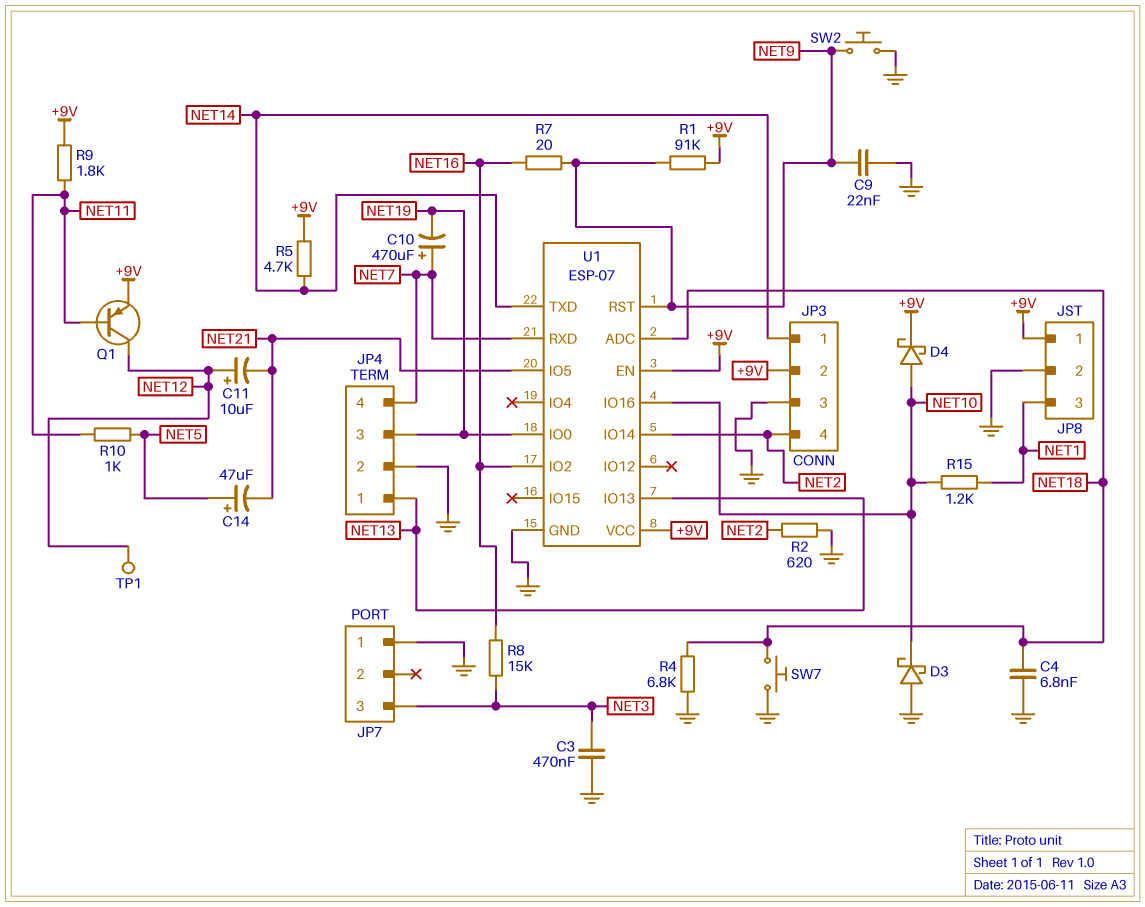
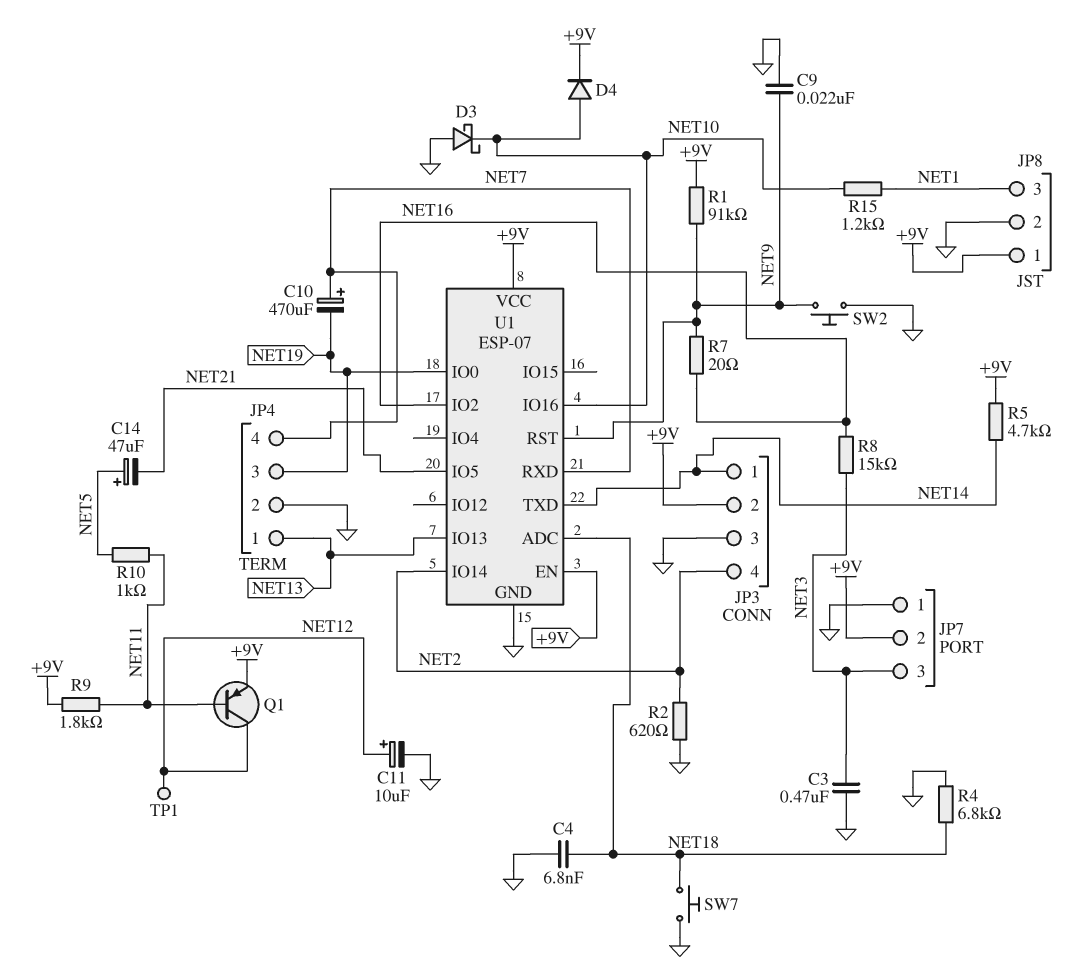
C11: 10uF (plus NET12, minus NET21) -> 10uF (plus NET12, minus GND)
D4: schottky (A NET10, K +9V) -> diode (A NET10, K +9V)
JP7 pin 2: none -> +9V

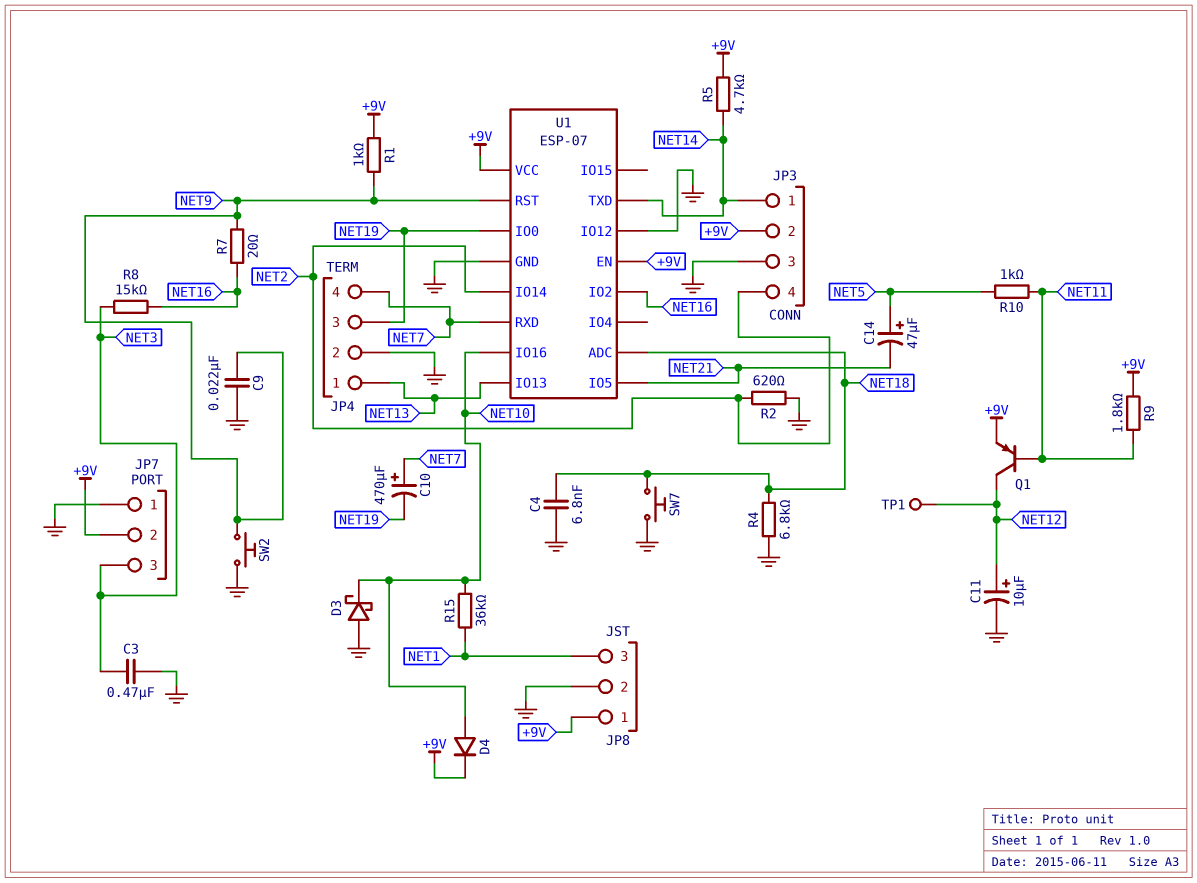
R1: 91k (+9V, NET9) -> 1k (+9V, NET9)
R15: 1.2k (NET1, NET10) -> 36k (NET1, NET10)
U1 pin IO12: none -> GND

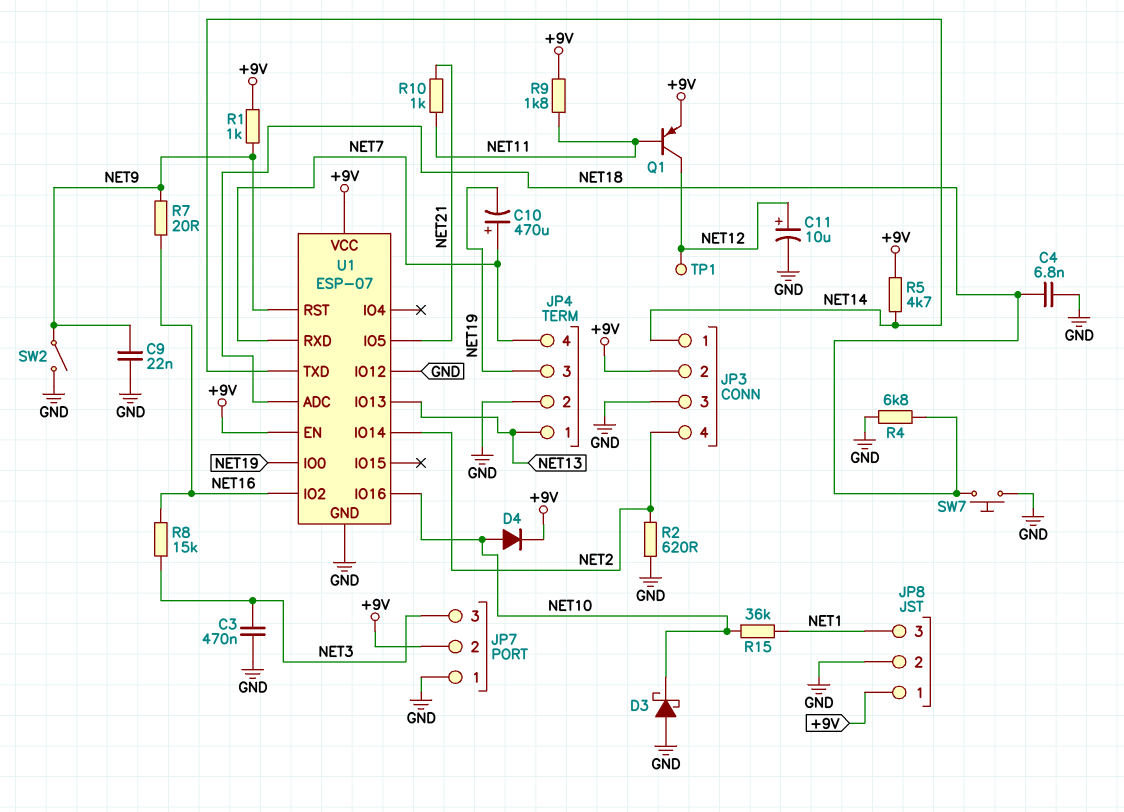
C14: 47uF (plus NET5, minus NET21) -> none
R10: 1k (NET5, NET11) -> 1k (NET11, NET21)
SW2: button (GND, NET9) -> switch (GND, NET9)

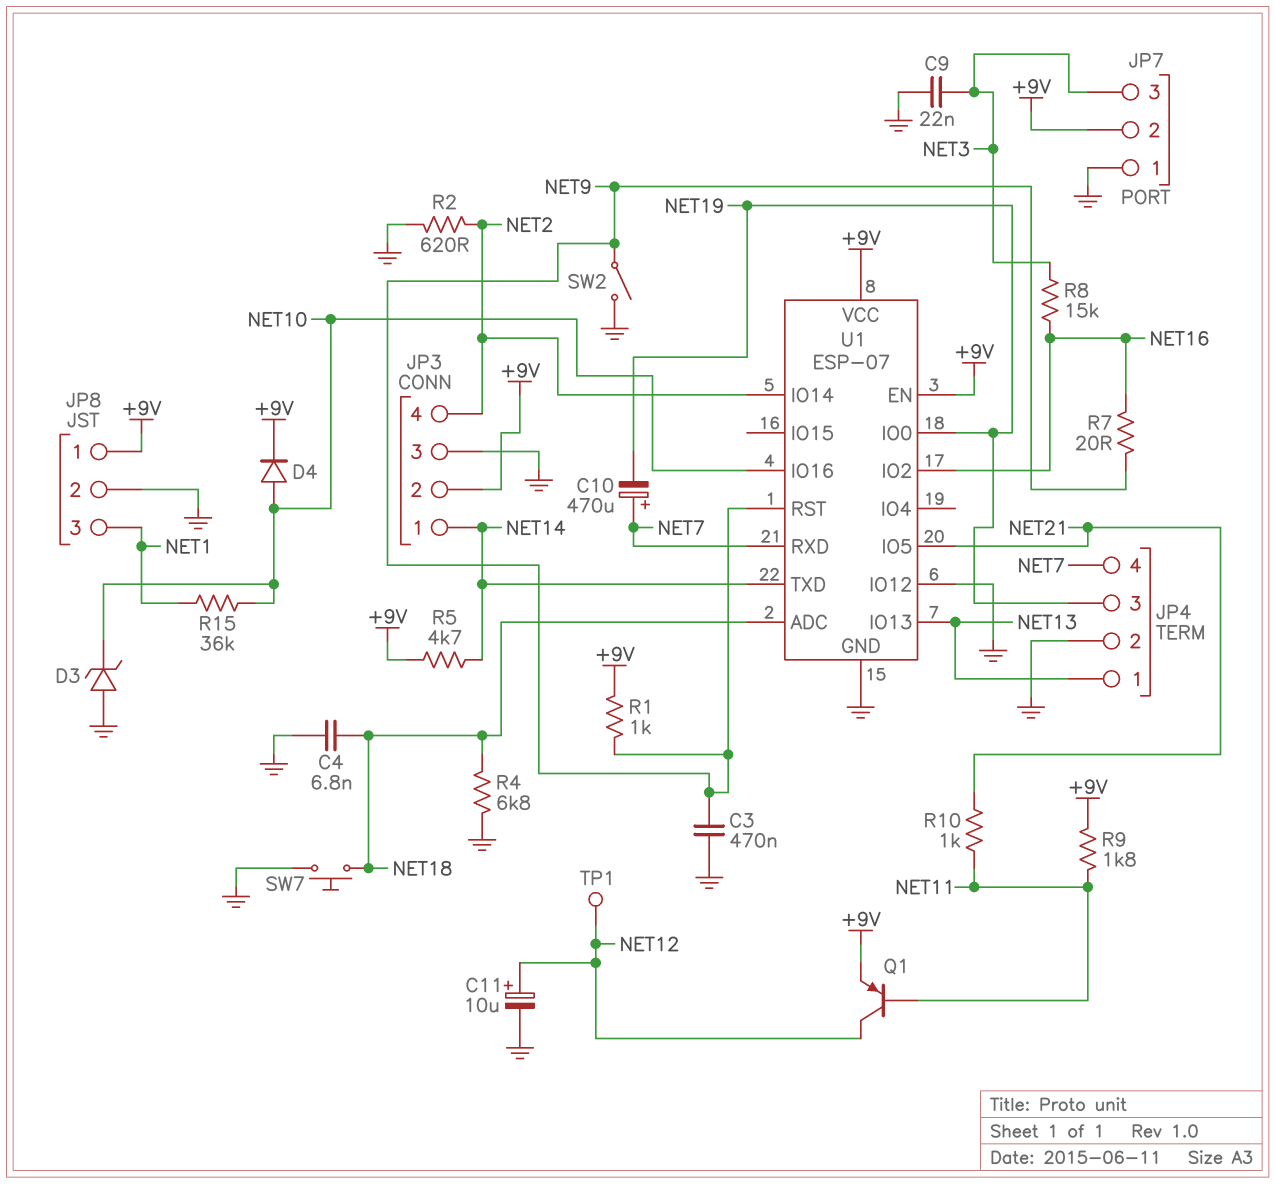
C3: 470nF (GND, NET3) -> 470nF (GND, NET9)
C9: 22nF (GND, NET9) -> 22nF (GND, NET3)
D3: schottky (A GND, K NET10) -> zener (A GND, K NET10)

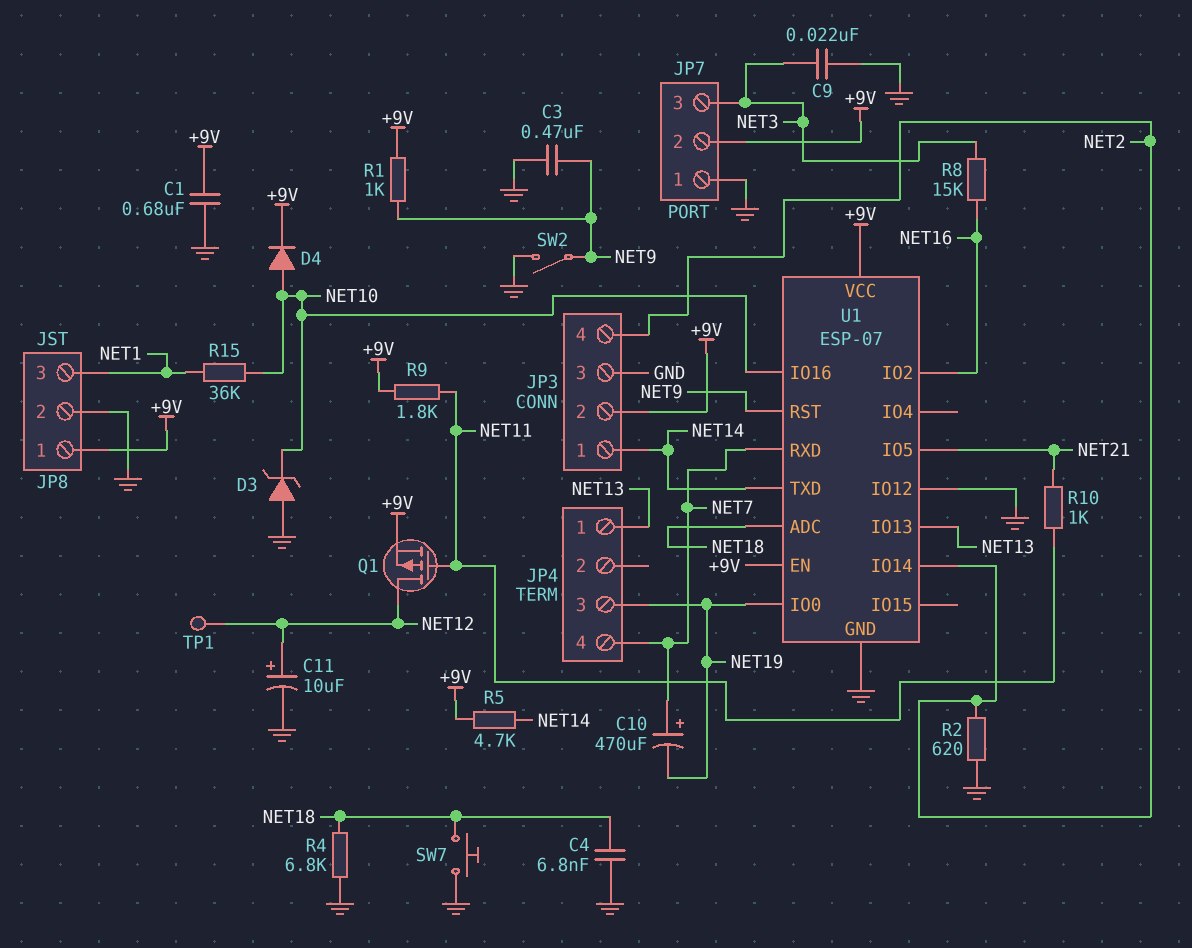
C1: none -> 680nF (+9V, GND)
JP4 pin 2: GND -> none
Q1: PNP (B NET11, C NET12, E +9V) -> PMOS (G NET11, D NET12, S +9V)
R7: 20 (NET9, NET16) -> none

